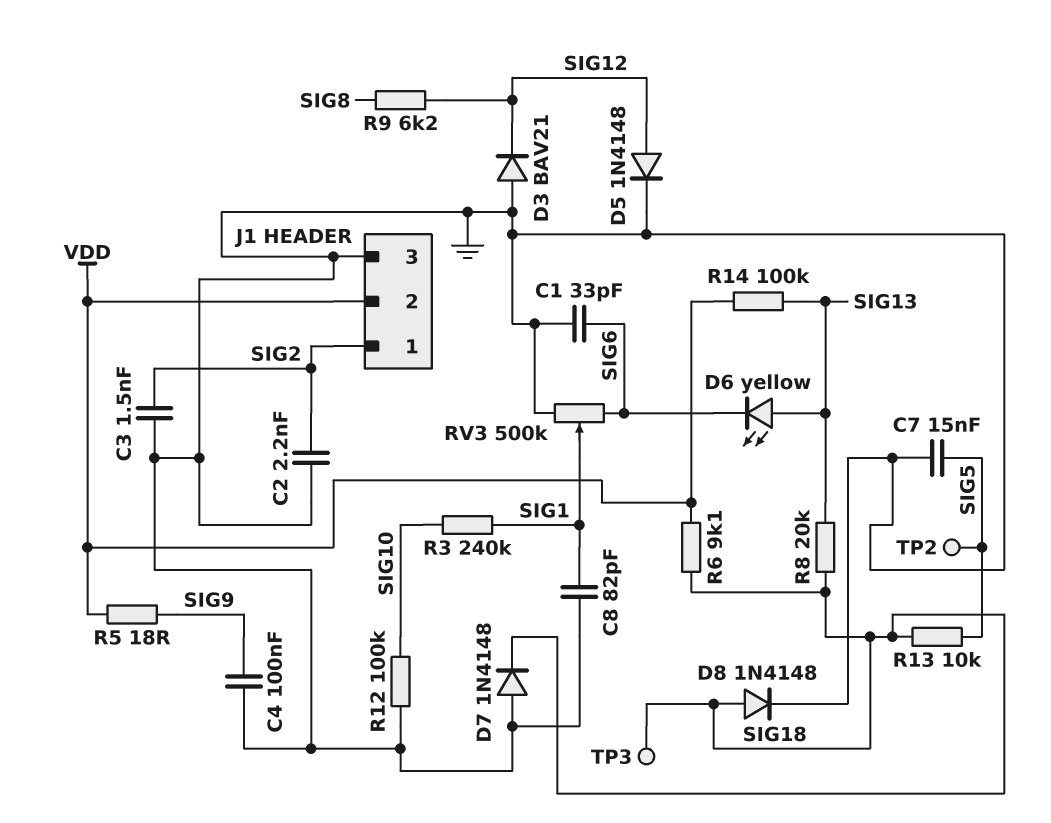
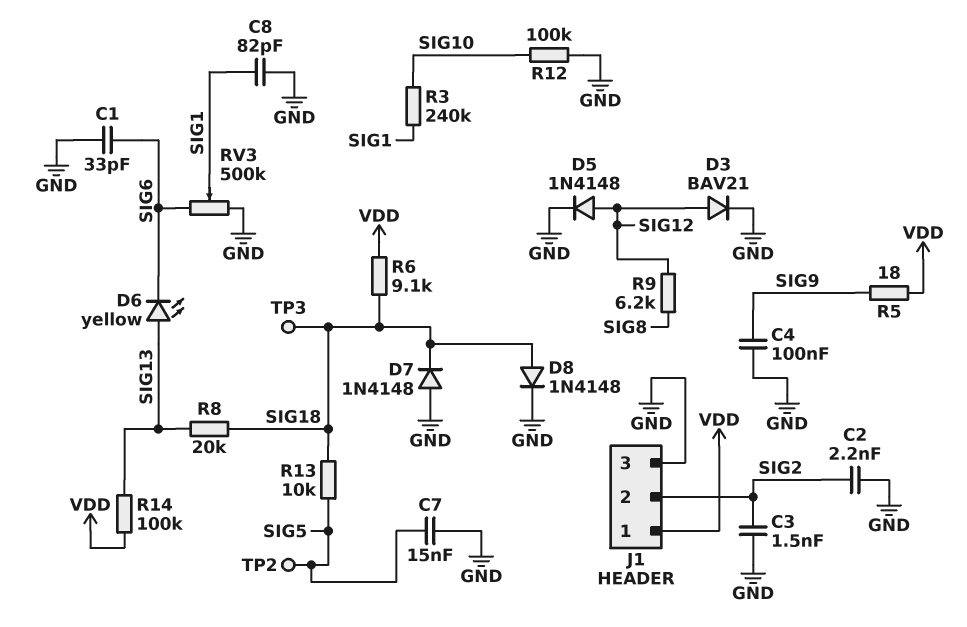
D3: diode BAV21 (A GND, K SIG12) -> diode BAV21 (A SIG12, K GND)
J1 pin 1: SIG2 -> VDD
J1 pin 2: VDD -> SIG2

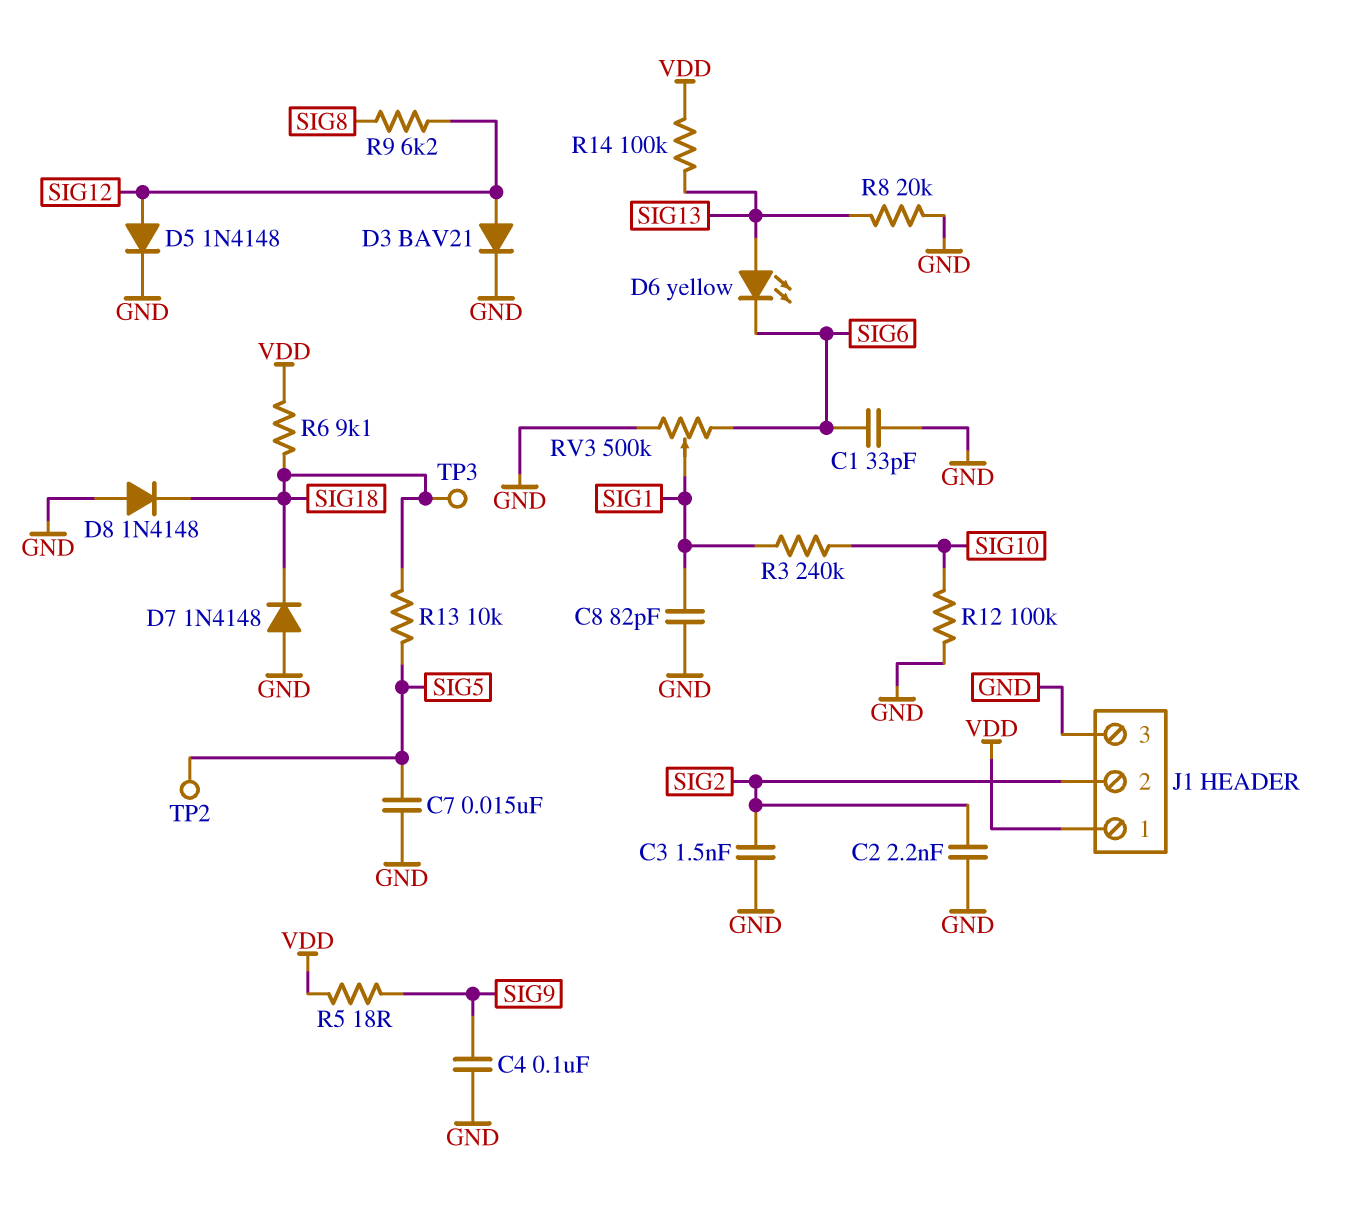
D8: diode 1N4148 (A SIG18, K GND) -> diode 1N4148 (A GND, K SIG18)
R8: 20k (SIG13, SIG18) -> 20k (GND, SIG13)

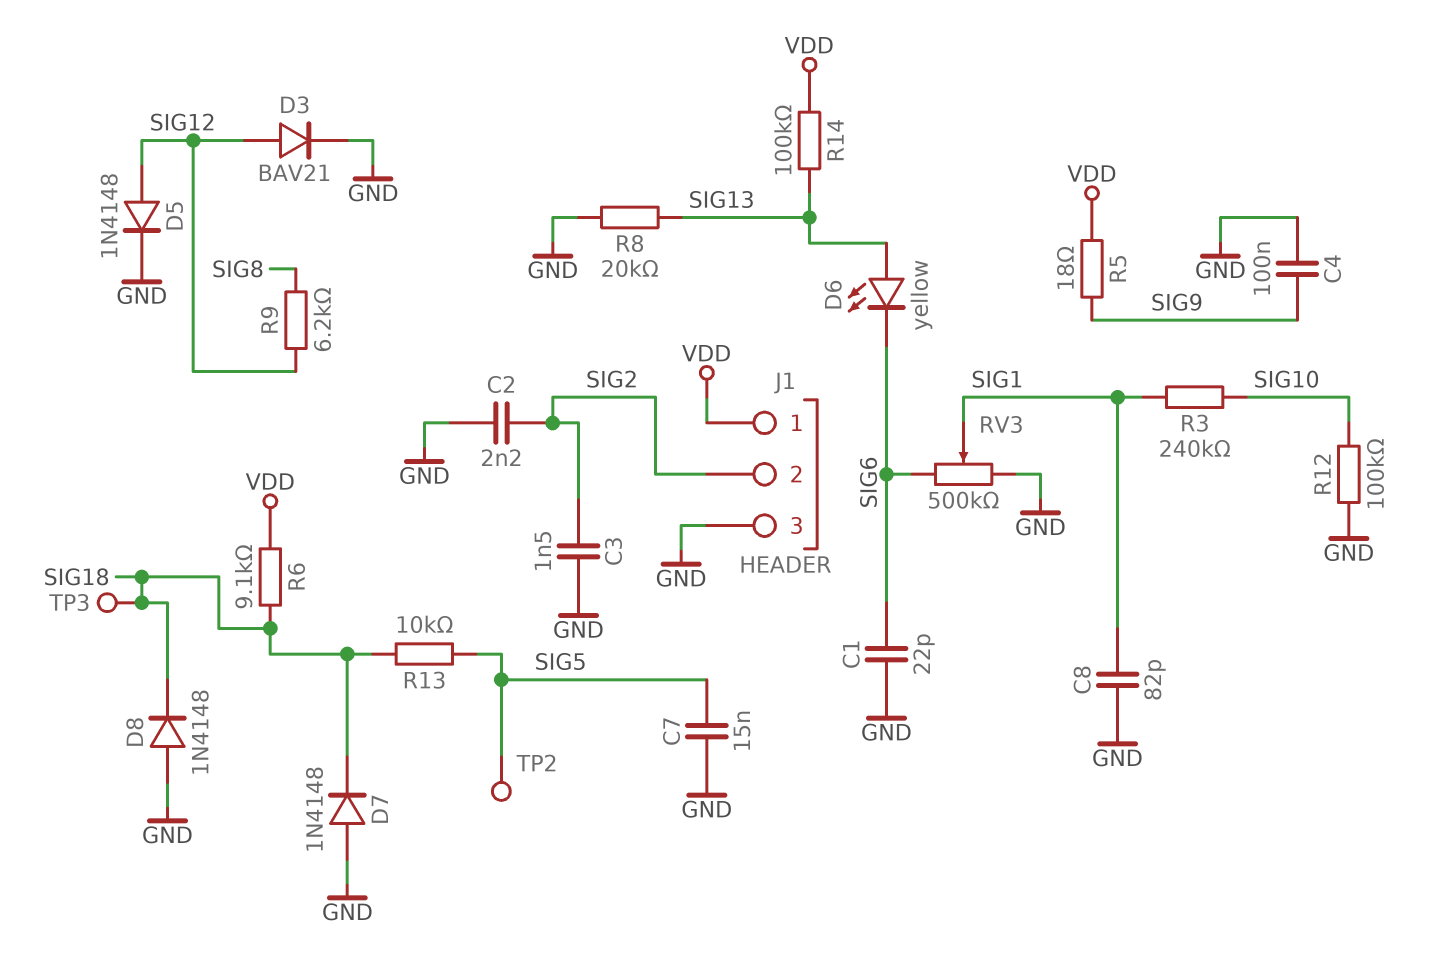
C1: 33pF (GND, SIG6) -> 22pF (GND, SIG6)

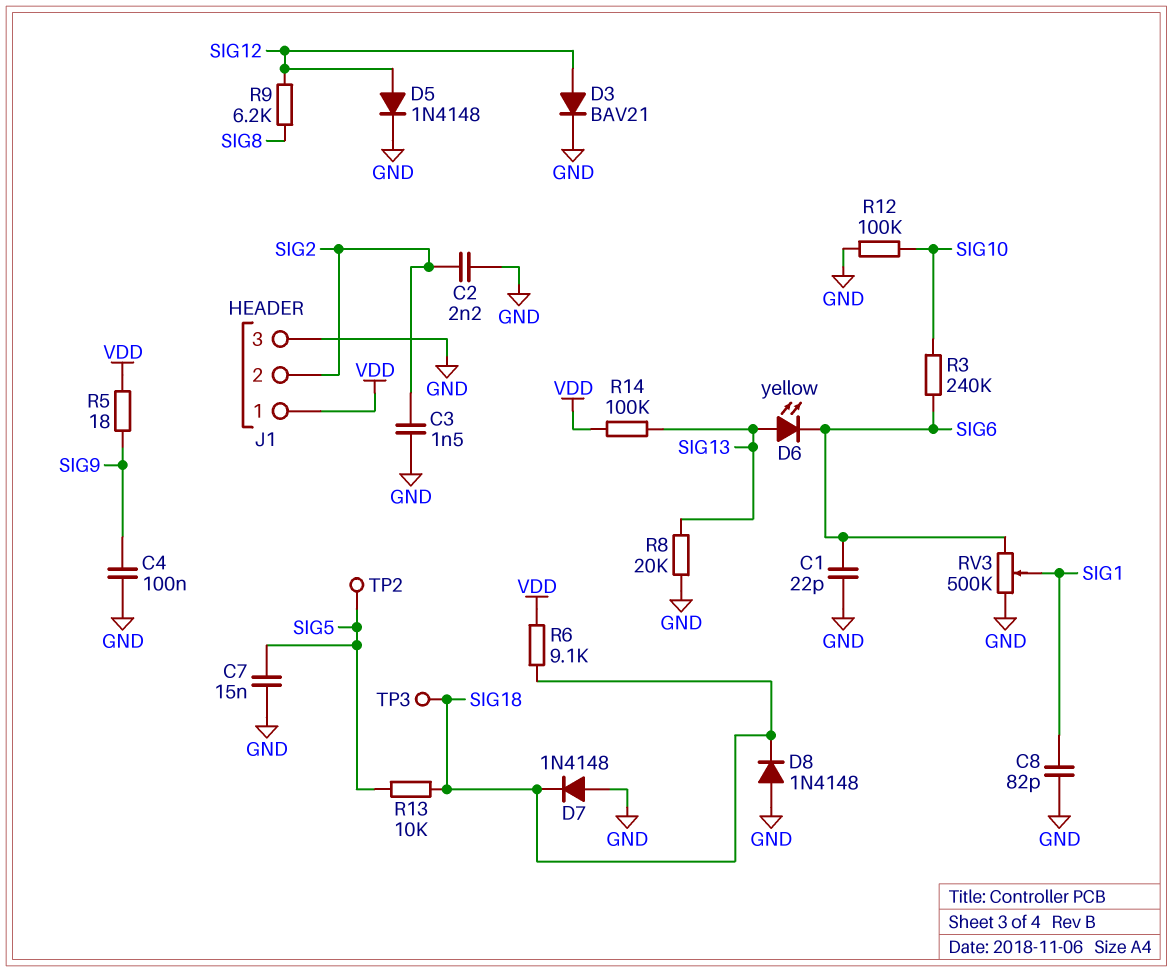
R3: 240k (SIG1, SIG10) -> 240k (SIG6, SIG10)

